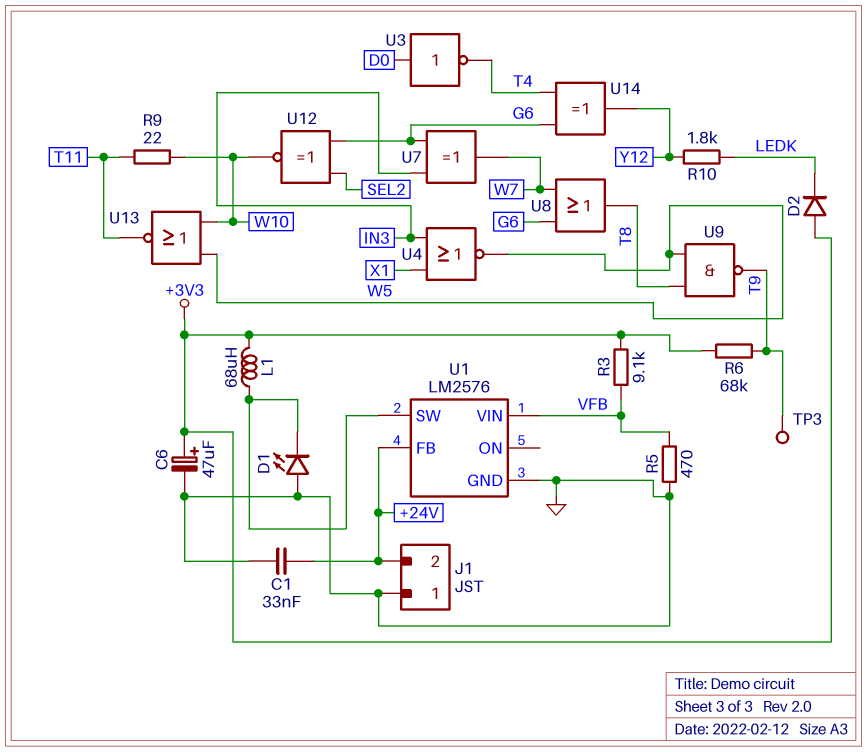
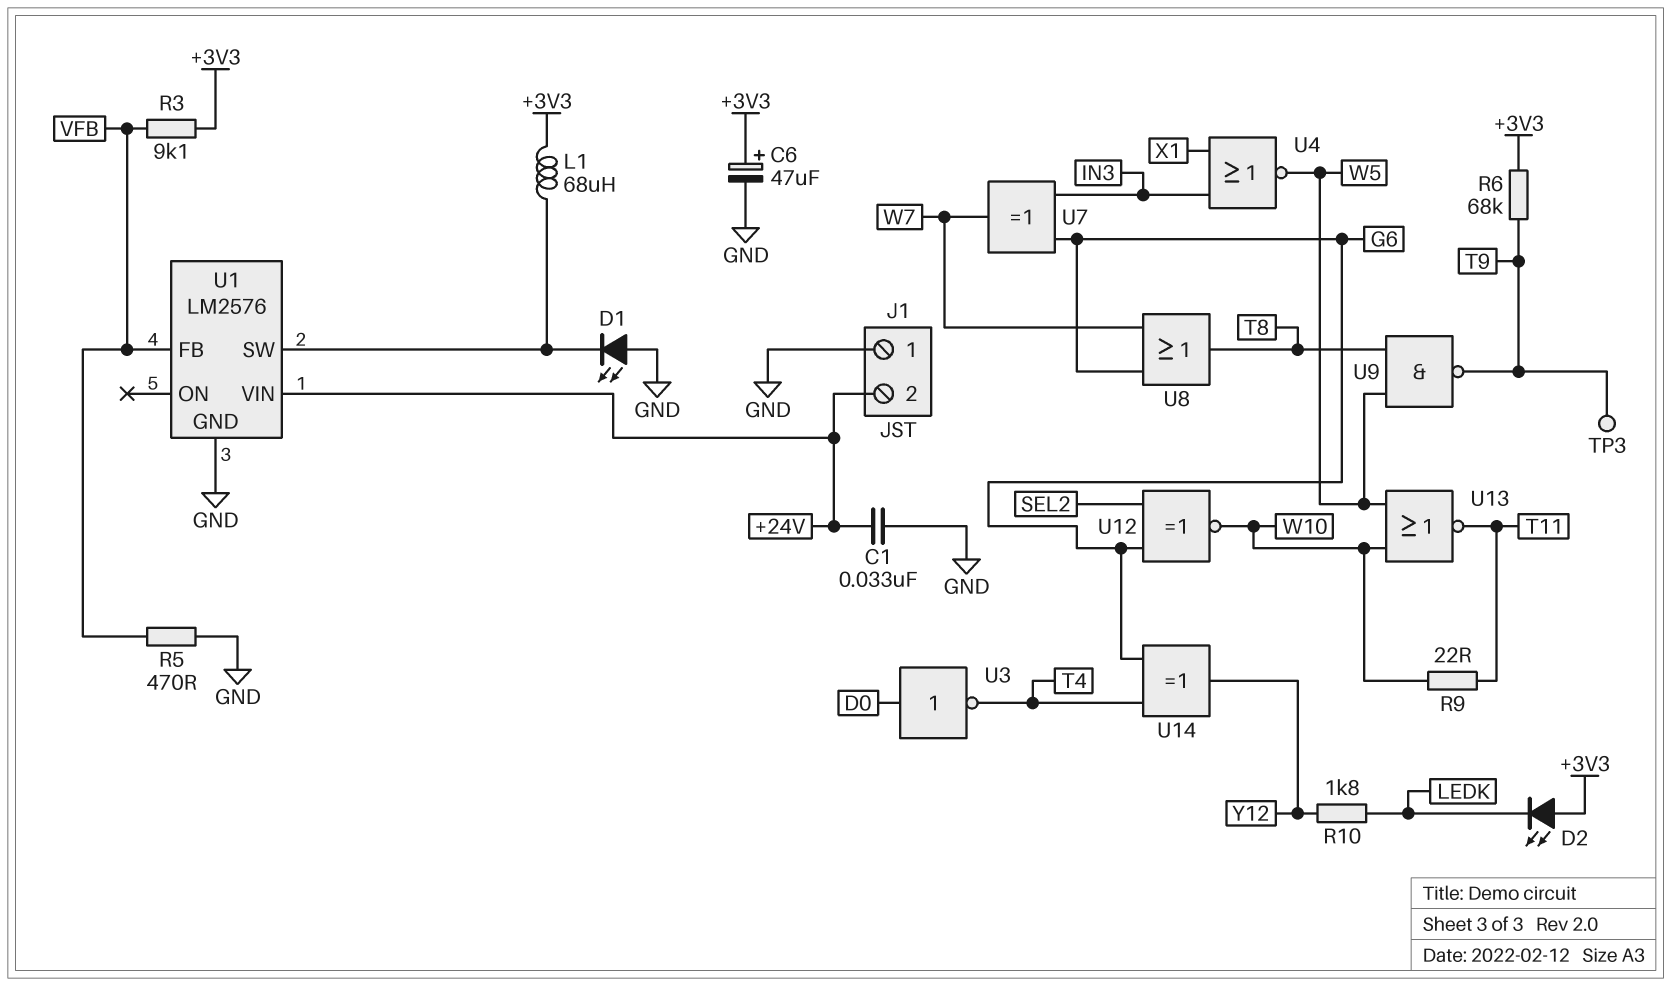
D2: diode (A +3V3, K LEDK) -> LED (A +3V3, K LEDK)
U1 pin FB: +24V -> VFB
U1 pin VIN: VFB -> +24V

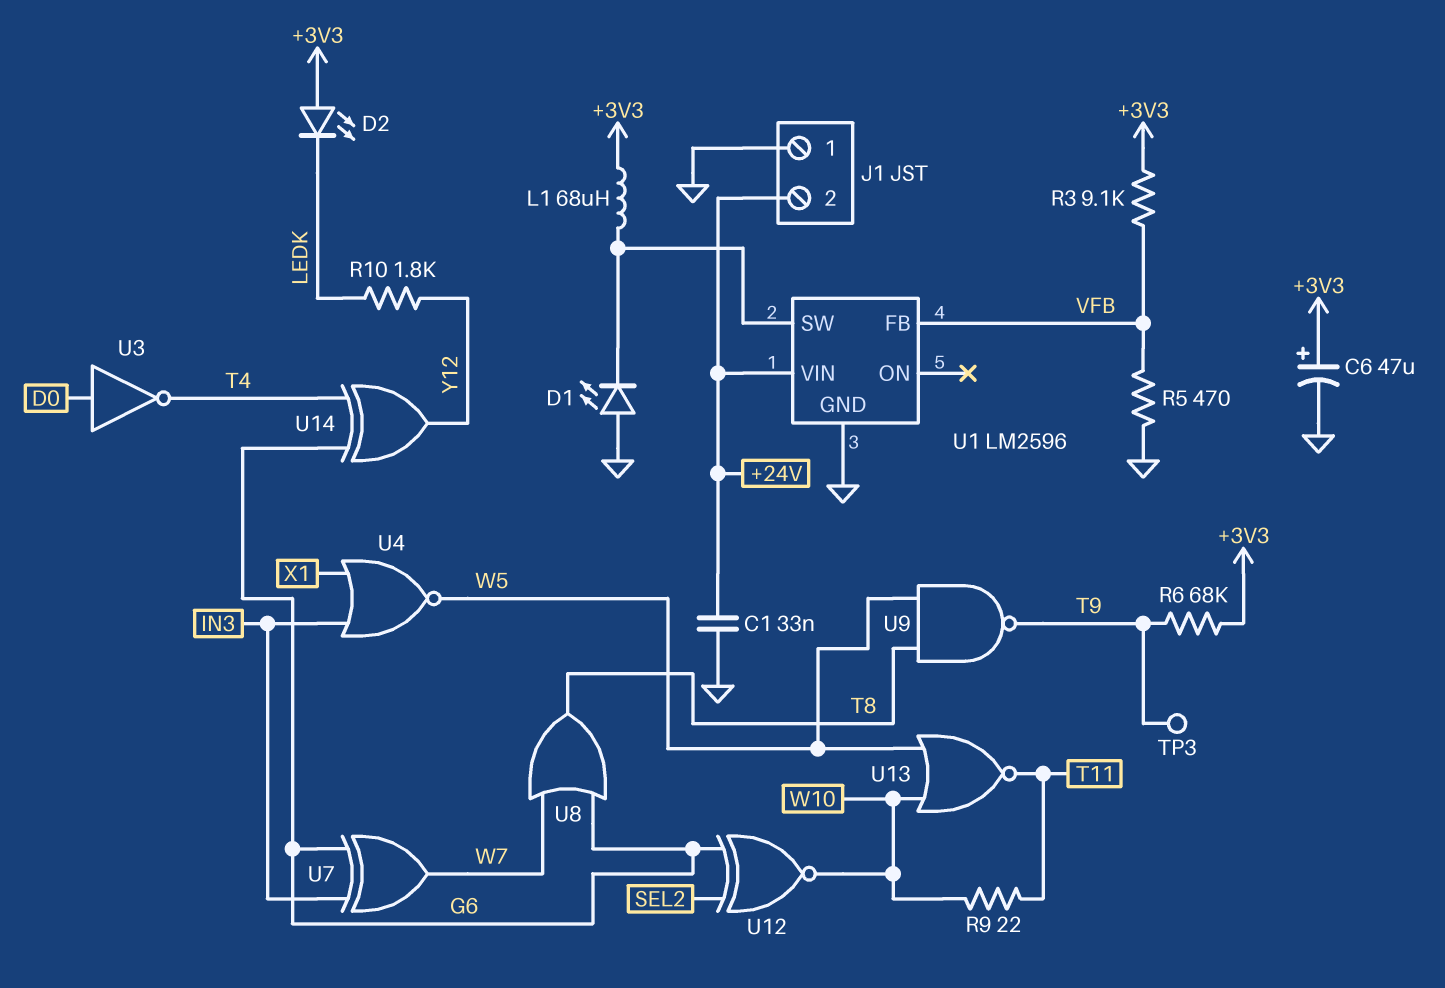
U1: LM2576 -> LM2596

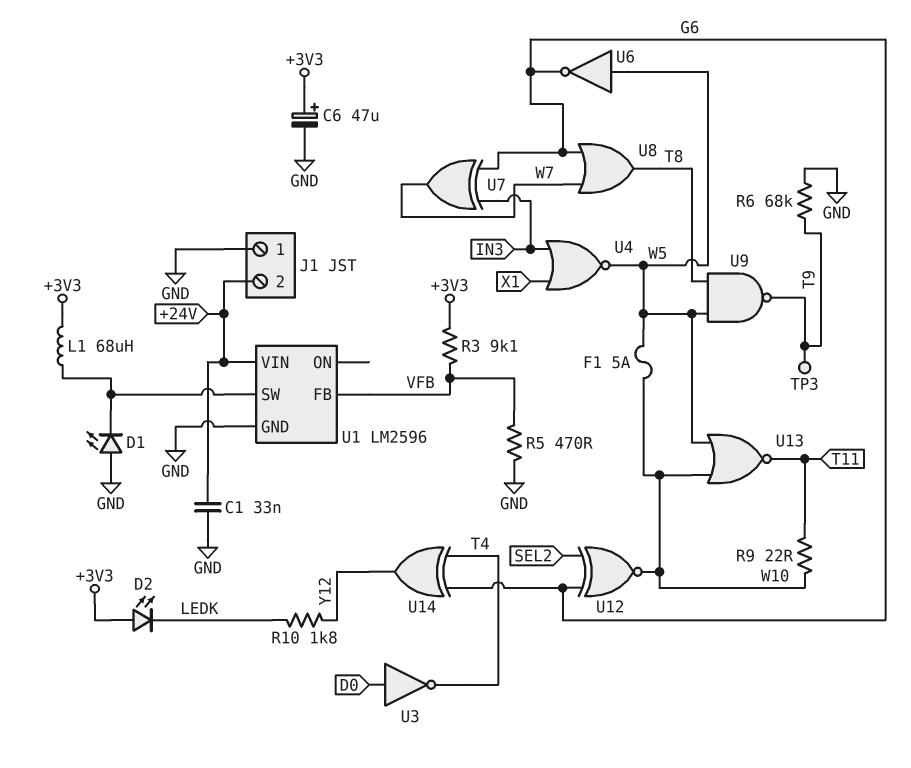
F1: none -> 5A (W5, W10)
R6: 68k (+3V3, T9) -> 68k (GND, T9)
U6: none -> NOT (in W5, out G6)

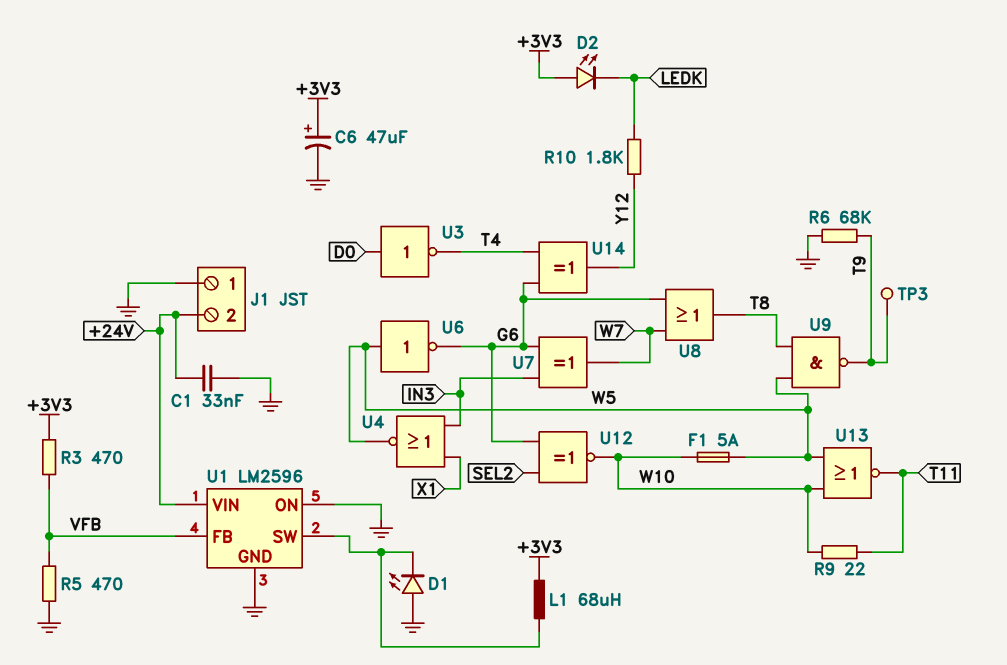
R3: 9.1k (+3V3, VFB) -> 470 (+3V3, VFB)
U1 pin ON: none -> GND

